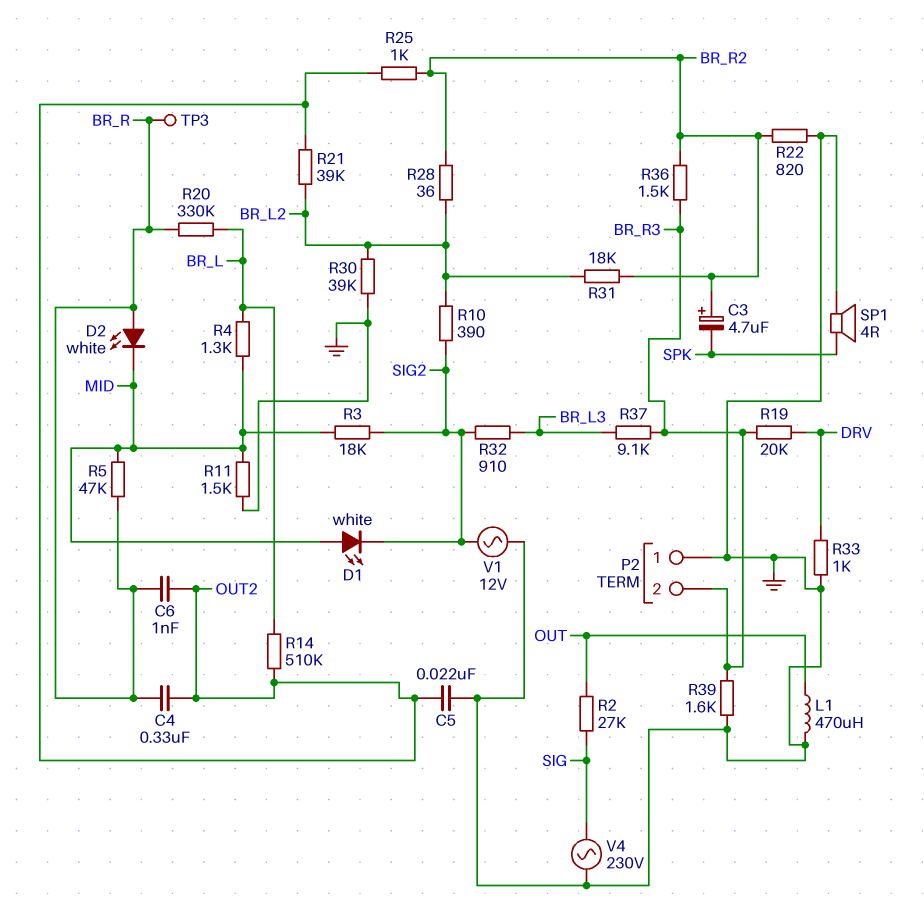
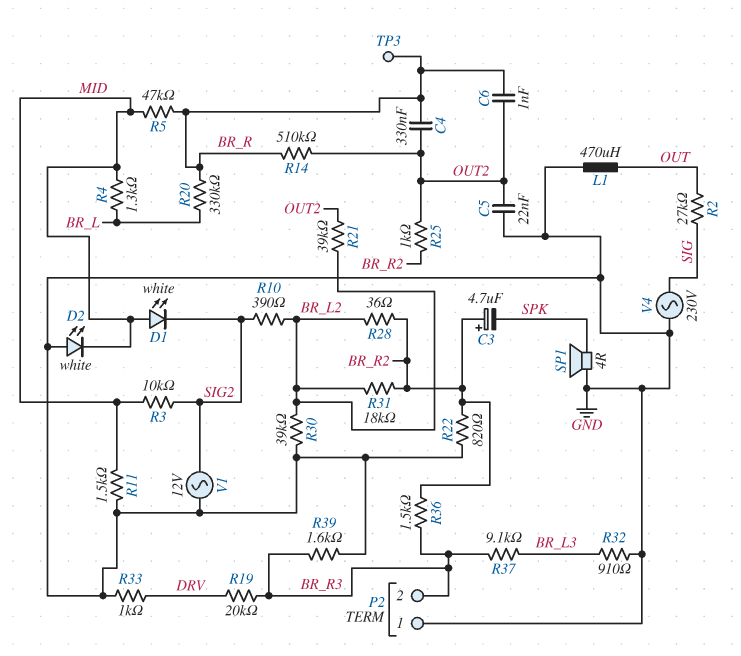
D2: LED white (A BR_R, K MID) -> LED white (A GND, K MID)
R3: 18k (MID, SIG2) -> 10k (MID, SIG2)
R14: 510k (BR_L, OUT2) -> 510k (BR_R, OUT2)
R32: 910 (BR_L3, SIG2) -> 910 (BR_L3, GND)

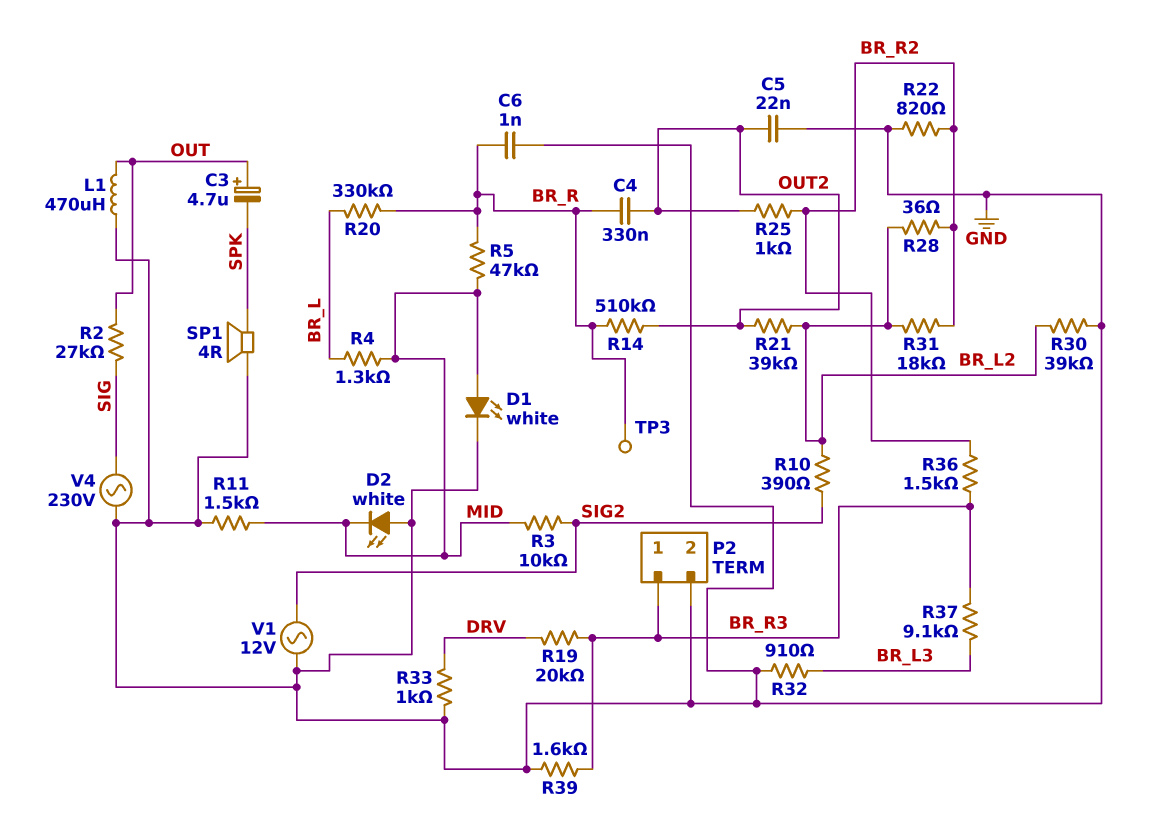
C3: 4.7uF (plus BR_R2, minus SPK) -> 4.7uF (plus OUT, minus SPK)
C6: 1nF (BR_R, OUT2) -> 1nF (BR_R, GND)
D1: LED white (A MID, K SIG2) -> LED white (A MID, K GND)
P2 pin 1: GND -> BR_R3
P2 pin 2: BR_R3 -> GND

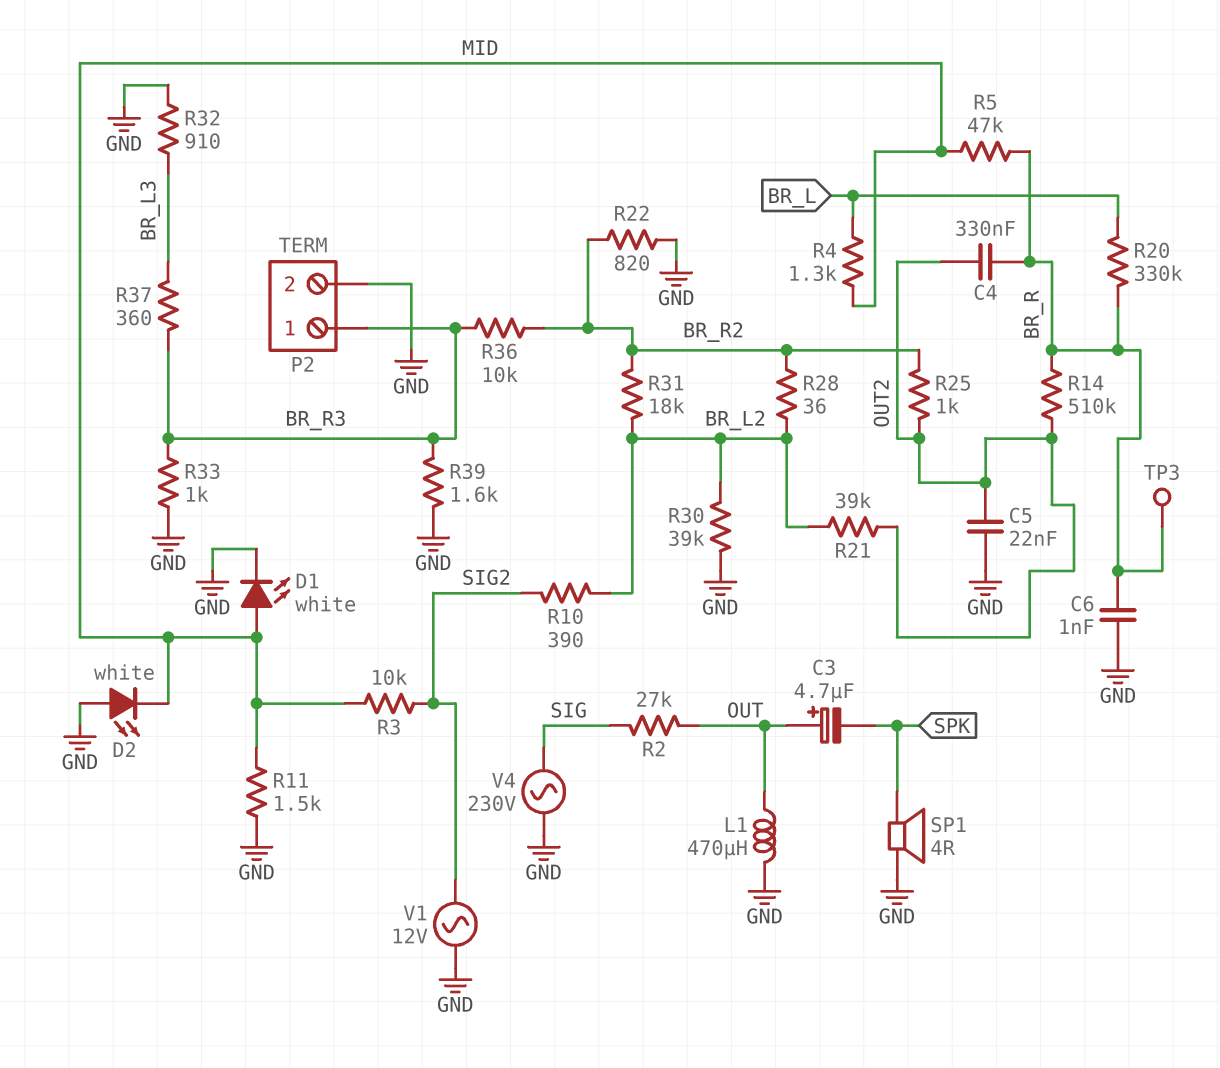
R19: 20k (BR_R3, DRV) -> none
R33: 1k (DRV, GND) -> 1k (BR_R3, GND)
R36: 1.5k (BR_R2, BR_R3) -> 10k (BR_R2, BR_R3)
R37: 9.1k (BR_L3, BR_R3) -> 360 (BR_L3, BR_R3)

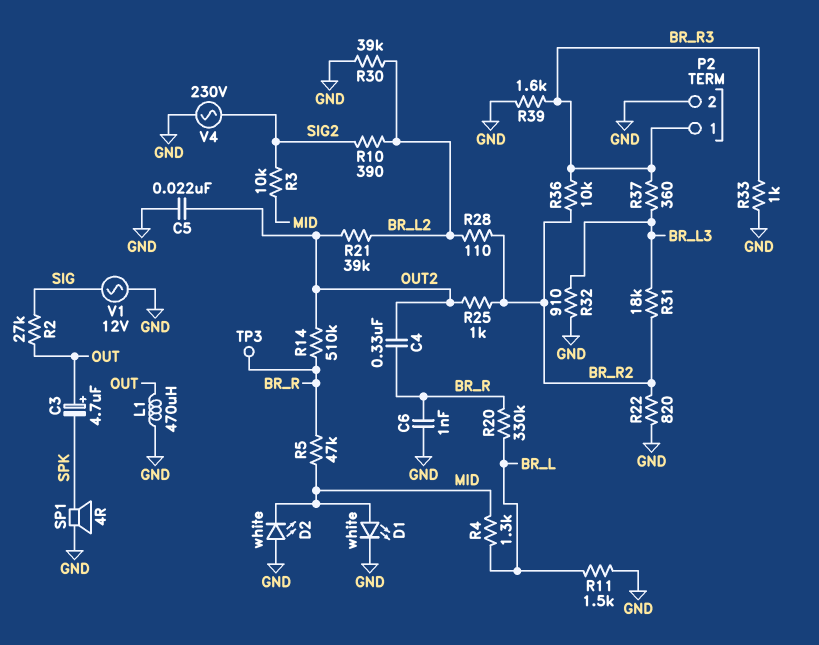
R11: 1.5k (GND, MID) -> 1.5k (BR_L, GND)
R28: 36 (BR_L2, BR_R2) -> 110 (BR_L2, BR_R2)
R31: 18k (BR_L2, BR_R2) -> 18k (BR_L3, BR_R2)
V1: AC 12V (GND, SIG2) -> AC 12V (GND, SIG)
V4: AC 230V (GND, SIG) -> AC 230V (GND, SIG2)

